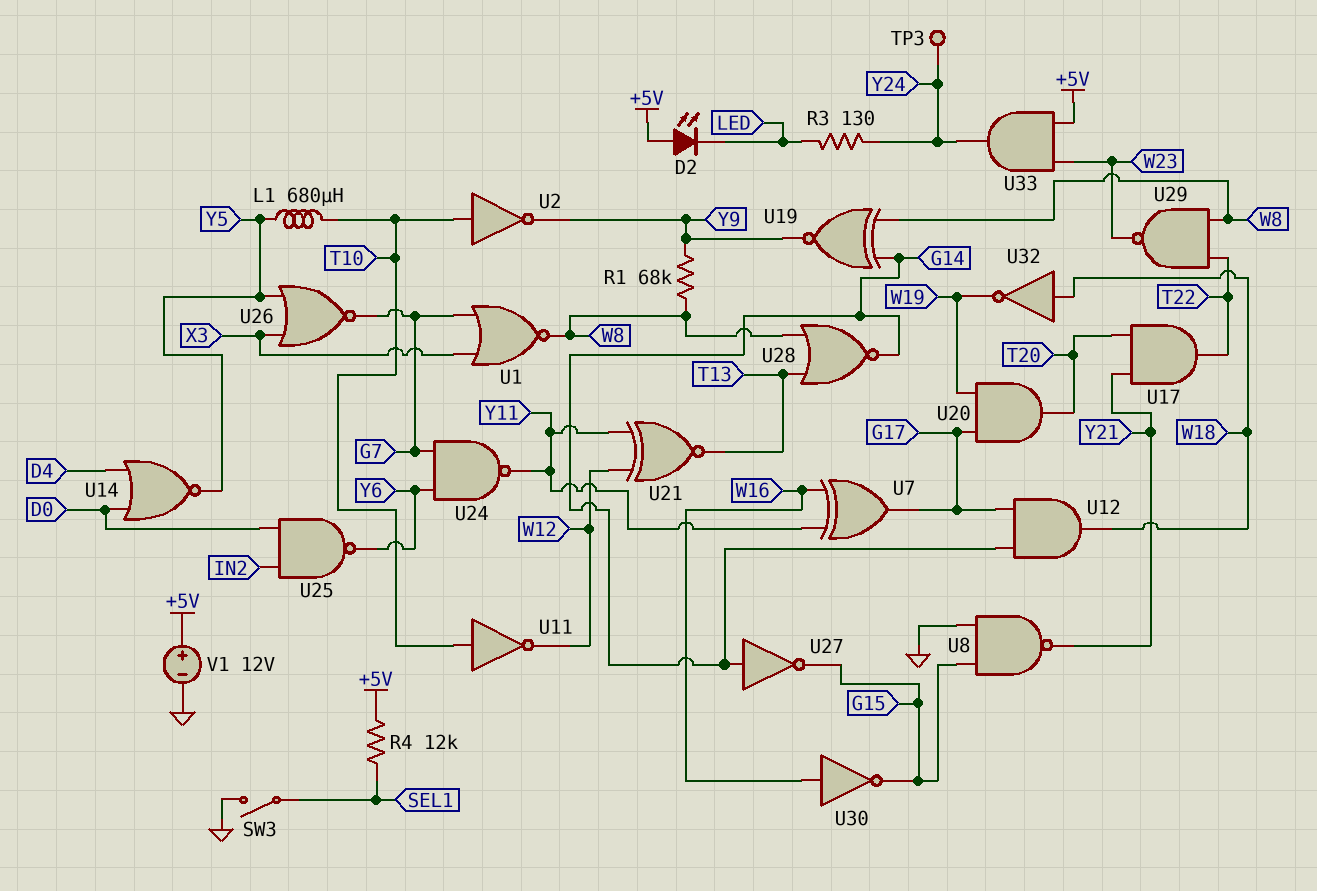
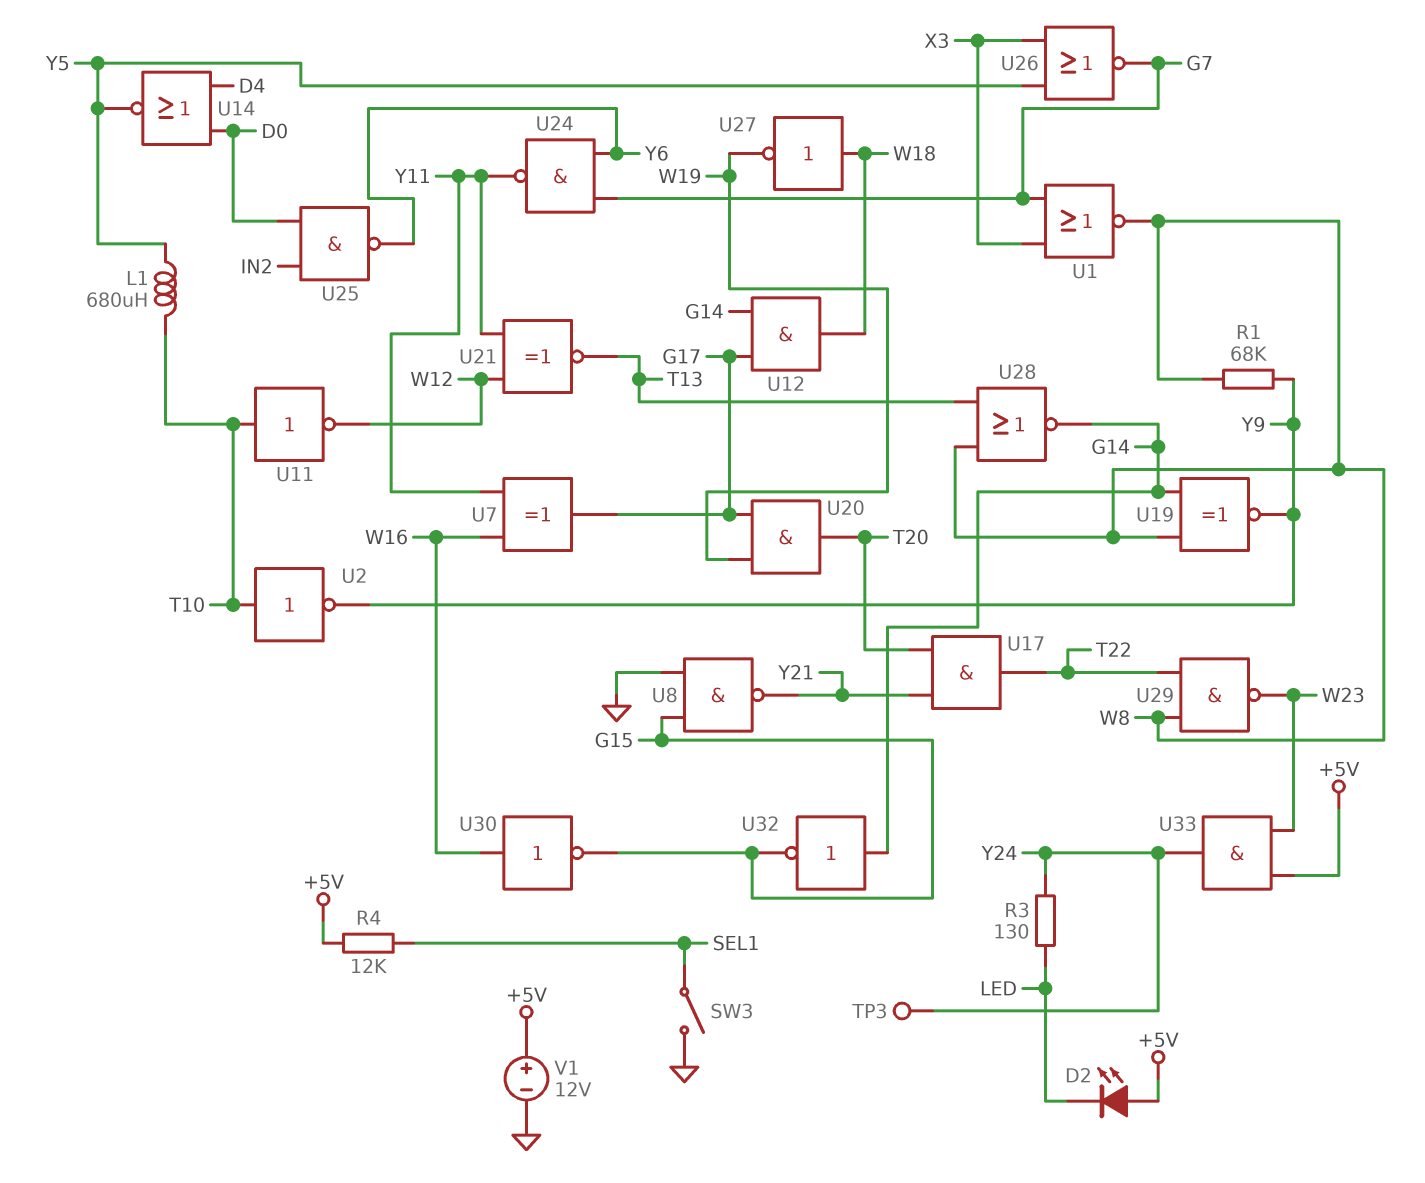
U27: NOT (in G14, out G15) -> NOT (in W18, out W19)
U32: NOT (in W18, out W19) -> NOT (in G14, out G15)

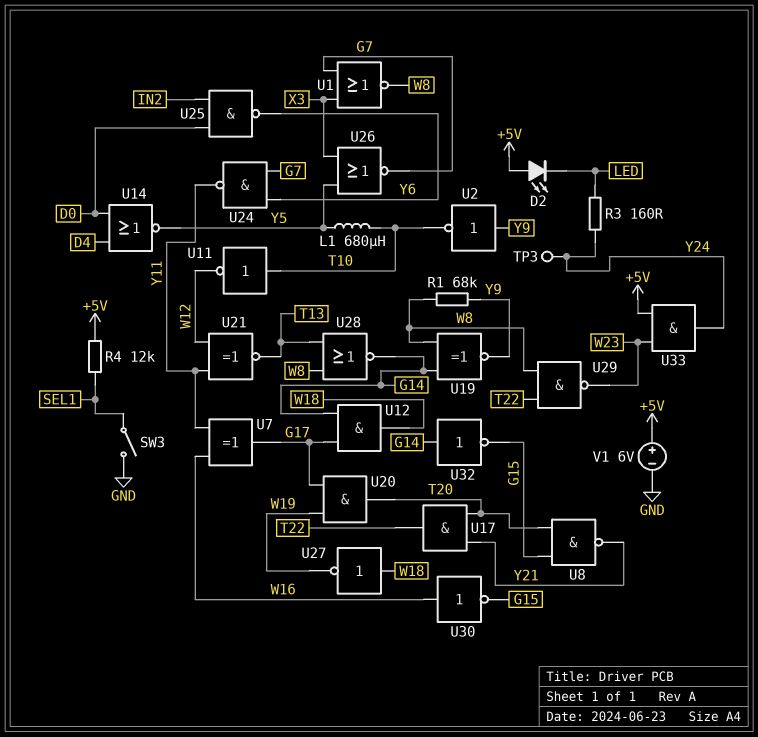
R3: 130 (LED, Y24) -> 160 (LED, Y24)
U2: NOT (in T10, out Y9) -> NOT (in Y9, out T10)
U8: NAND (in G15, in GND, out Y21) -> NAND (in G15, in T20, out Y21)
V1: 12V (plus +5V, minus GND) -> 6V (plus +5V, minus GND)

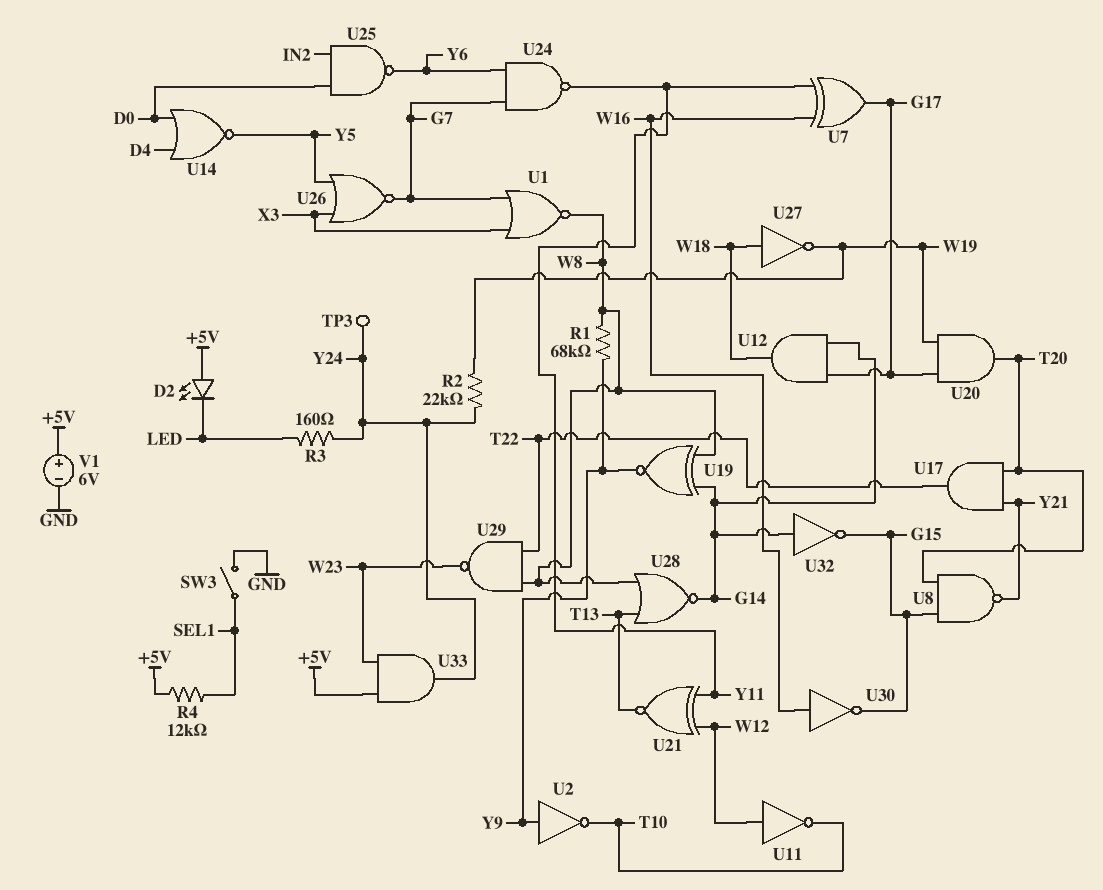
L1: 680uH (T10, Y5) -> none
R2: none -> 22k (W19, Y24)
U11: NOT (in T10, out W12) -> NOT (in W12, out T10)

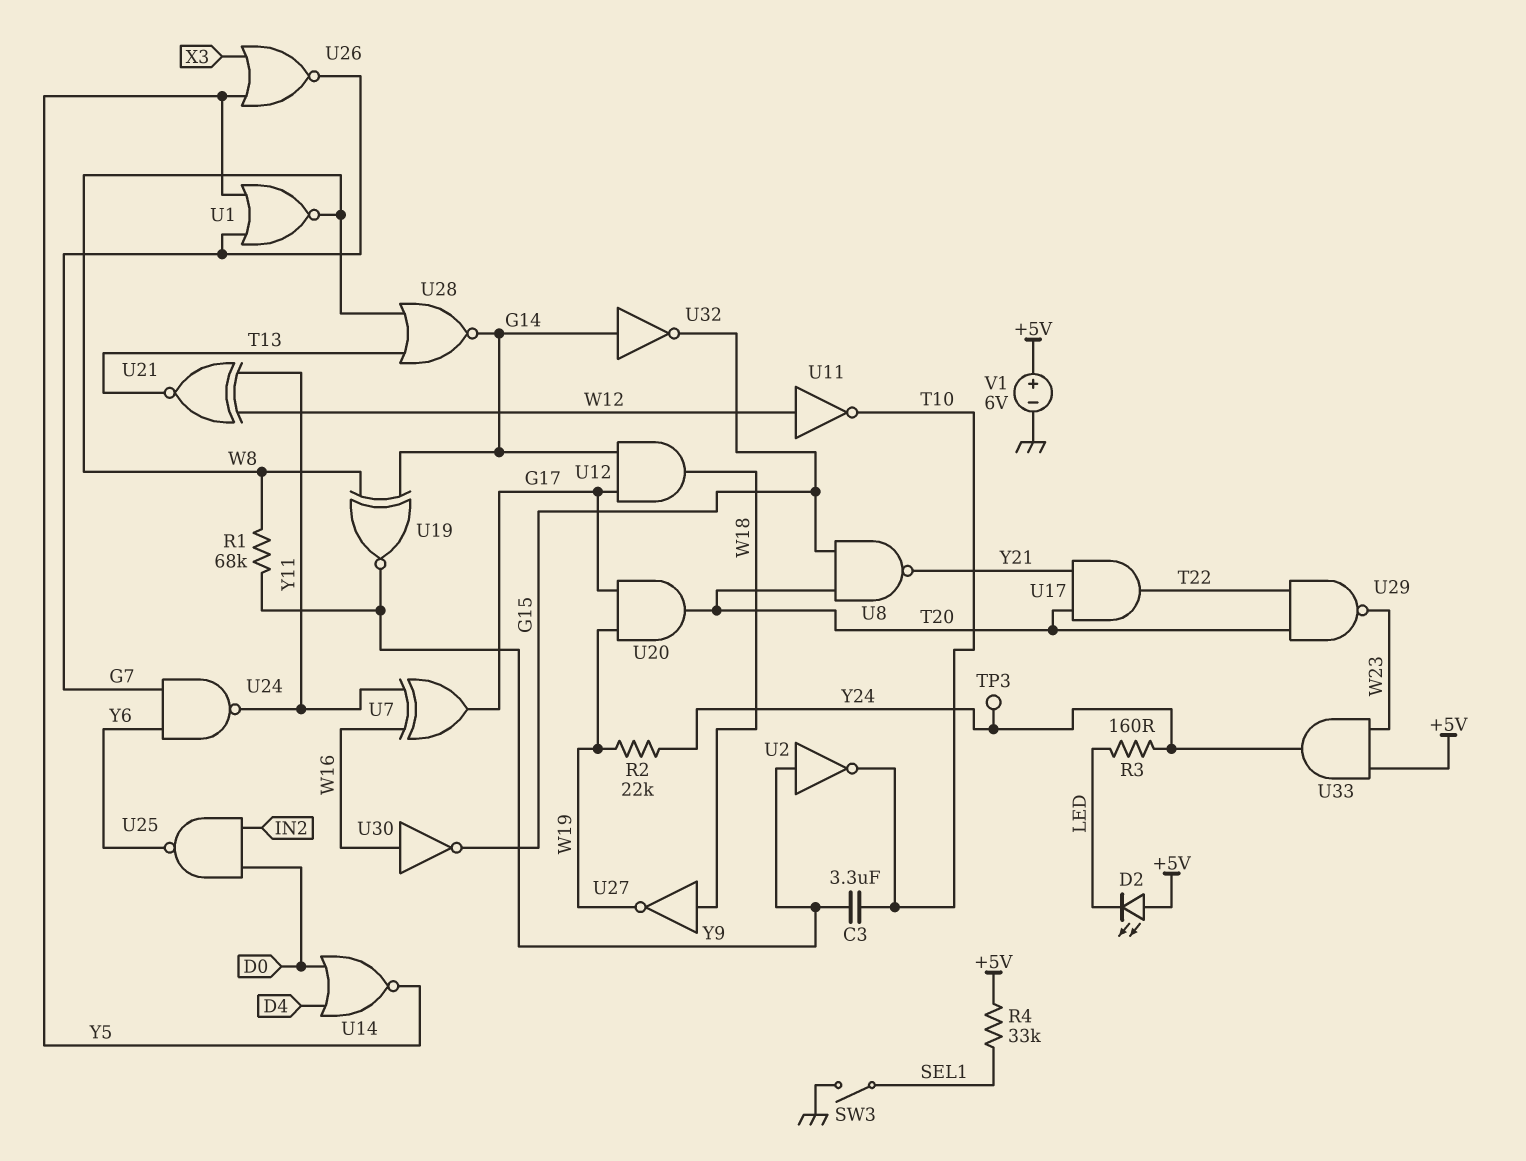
C3: none -> 3.3uF (T10, Y9)
R4: 12k (+5V, SEL1) -> 33k (+5V, SEL1)
U1: NOR (in G7, in X3, out W8) -> NOR (in G7, in Y5, out W8)
U29: NAND (in T22, in W8, out W23) -> NAND (in T20, in T22, out W23)

